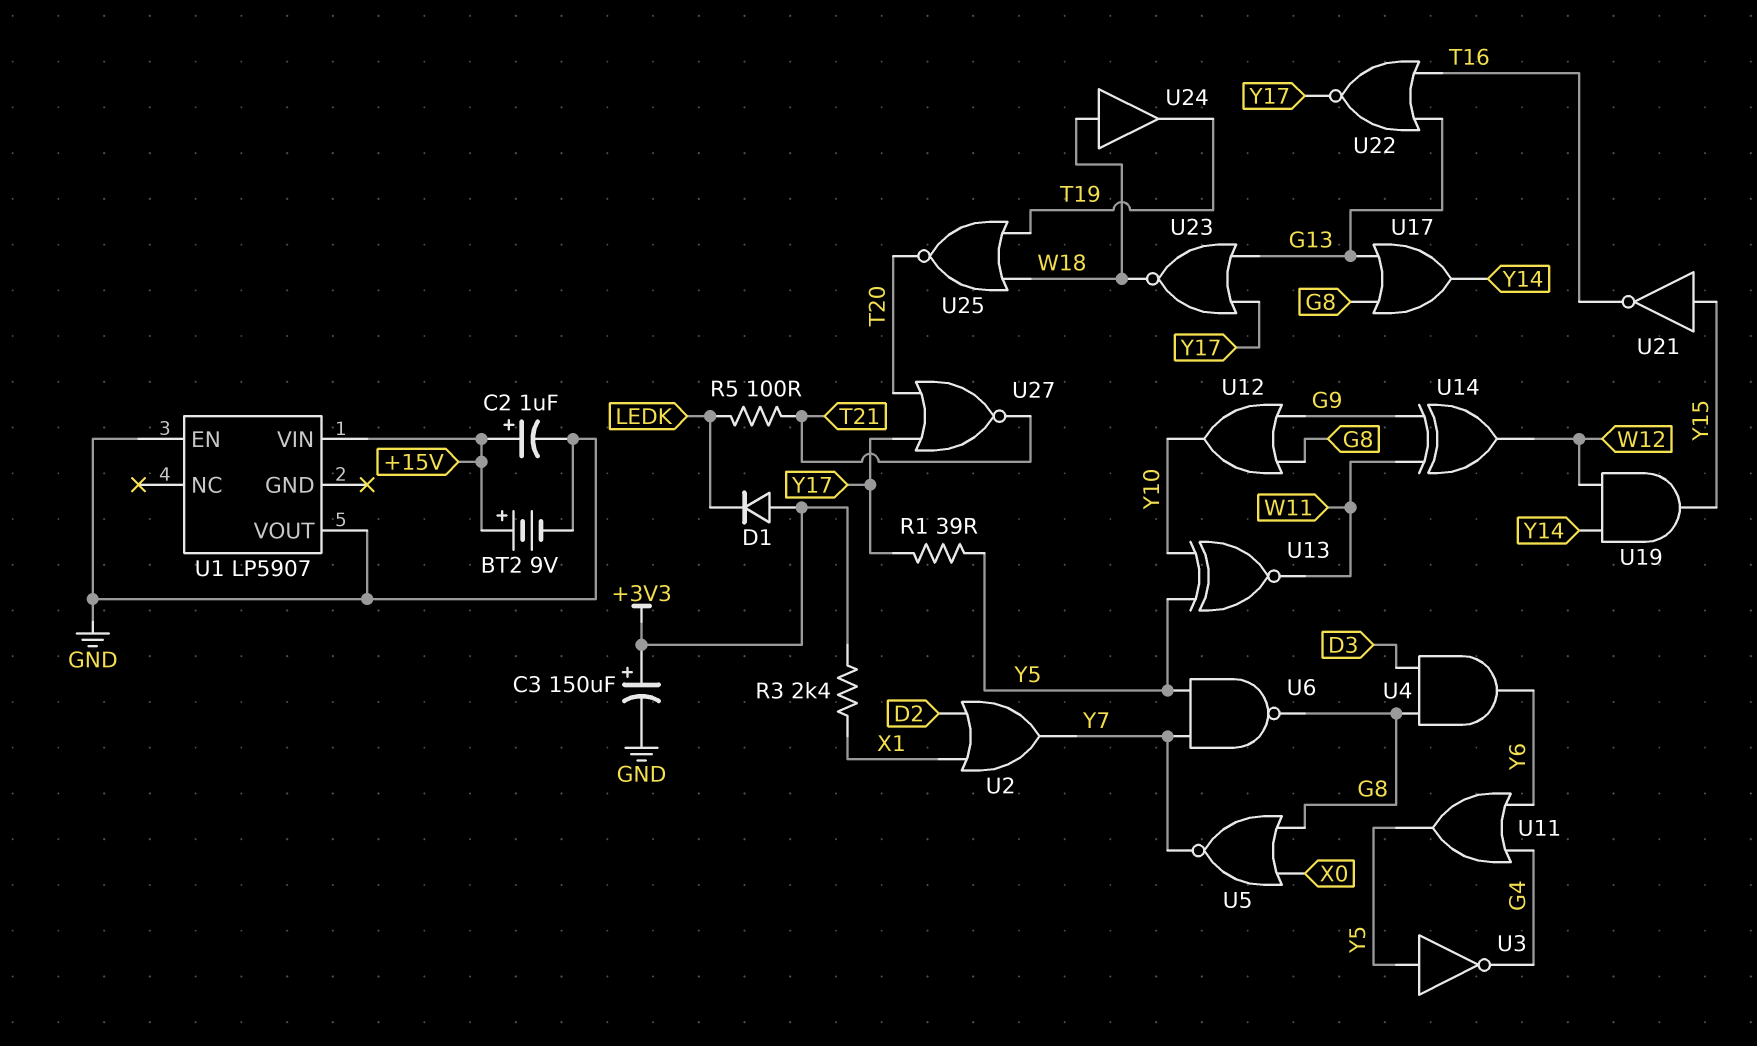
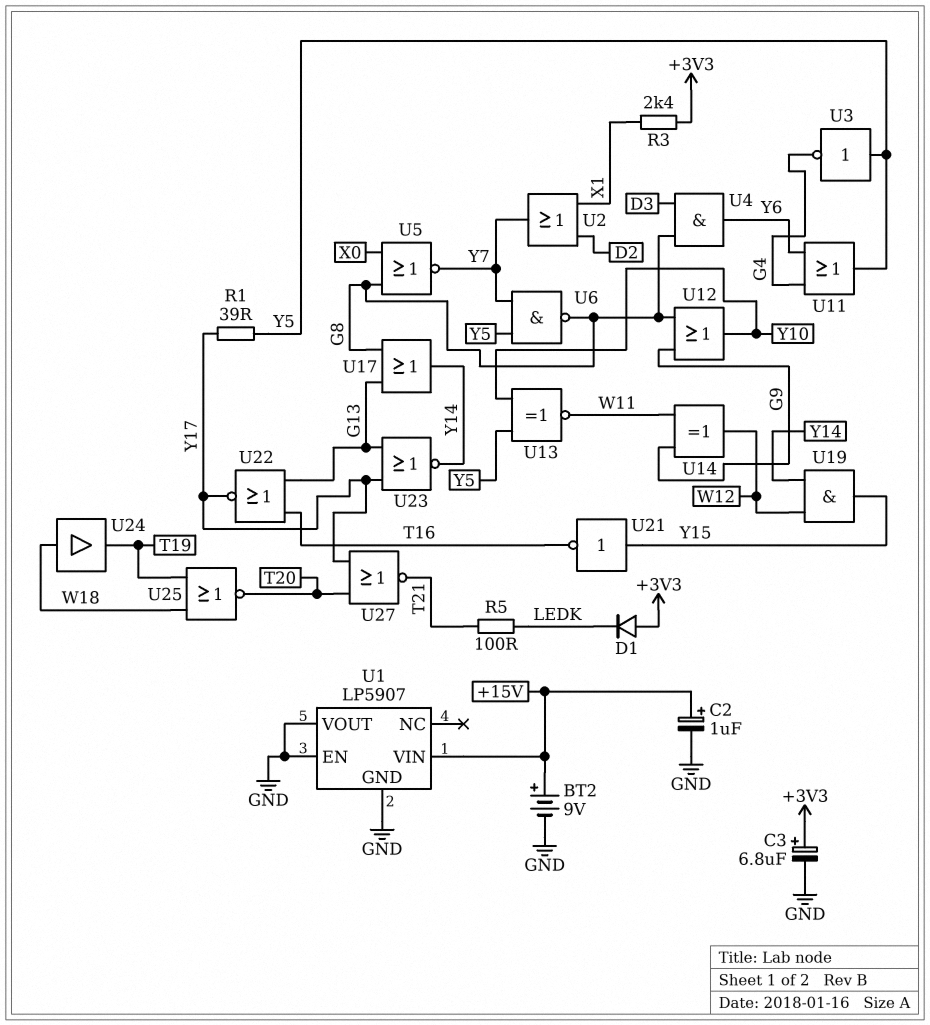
C3: 150uF (plus +3V3, minus GND) -> 6.8uF (plus +3V3, minus GND)
U1 pin GND: none -> GND
U23: NOR (in G13, in Y17, out W18) -> NOR (in G13, in Y17, out Y14)

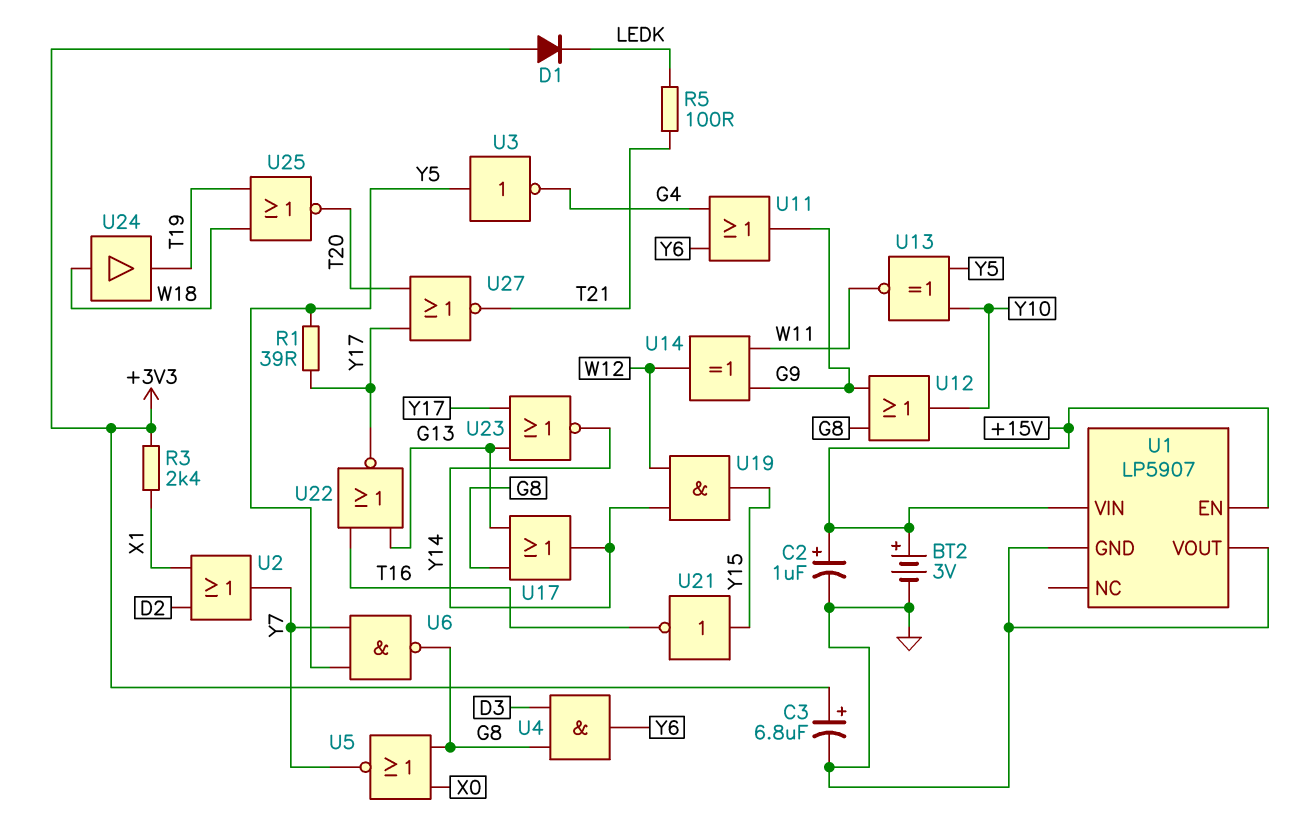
BT2: 9V (plus +15V, minus GND) -> 3V (plus +15V, minus GND)
U1 pin EN: GND -> +15V
U11: OR (in G4, in Y6, out Y5) -> OR (in G4, in Y6, out G9)

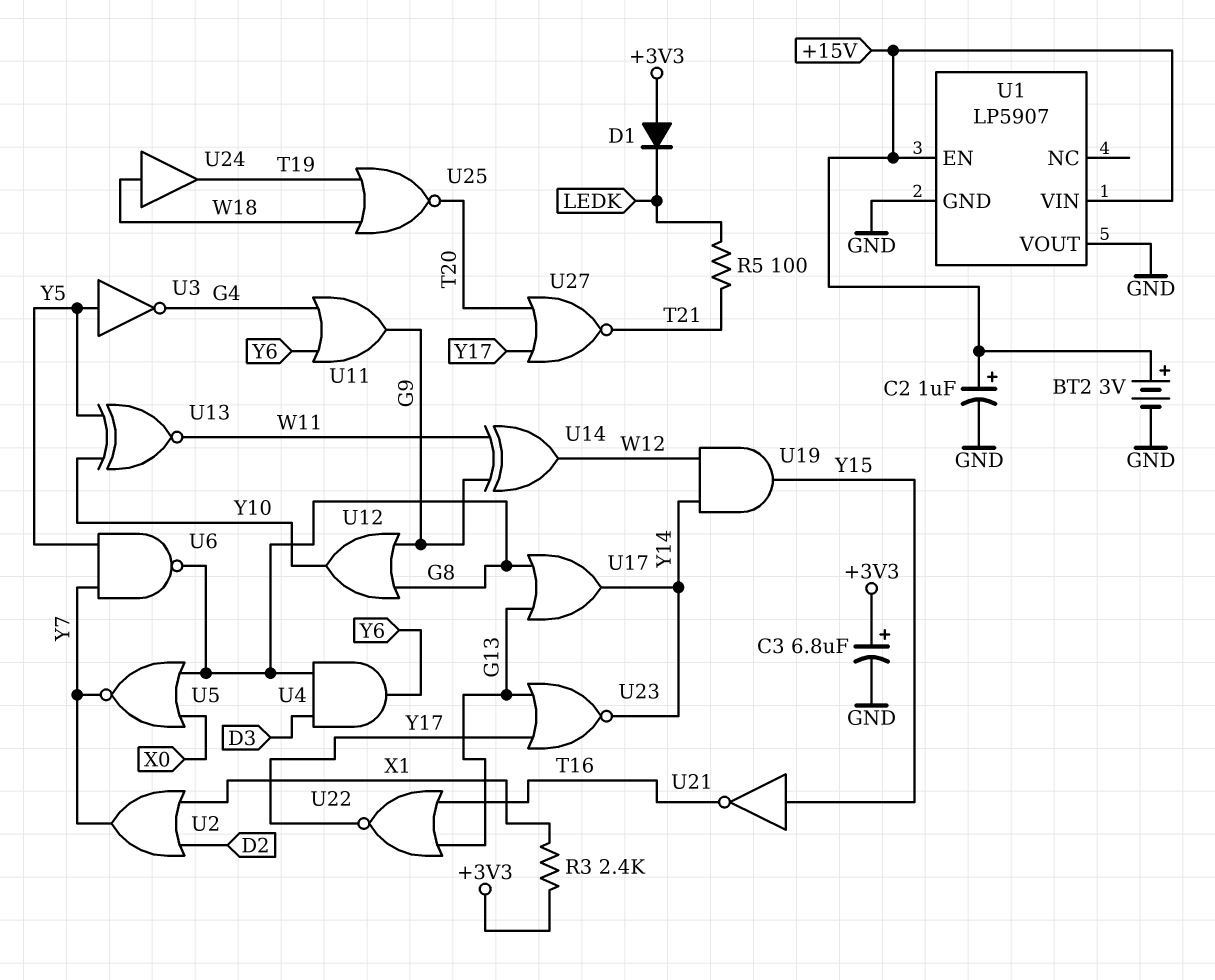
R1: 39 (Y5, Y17) -> none

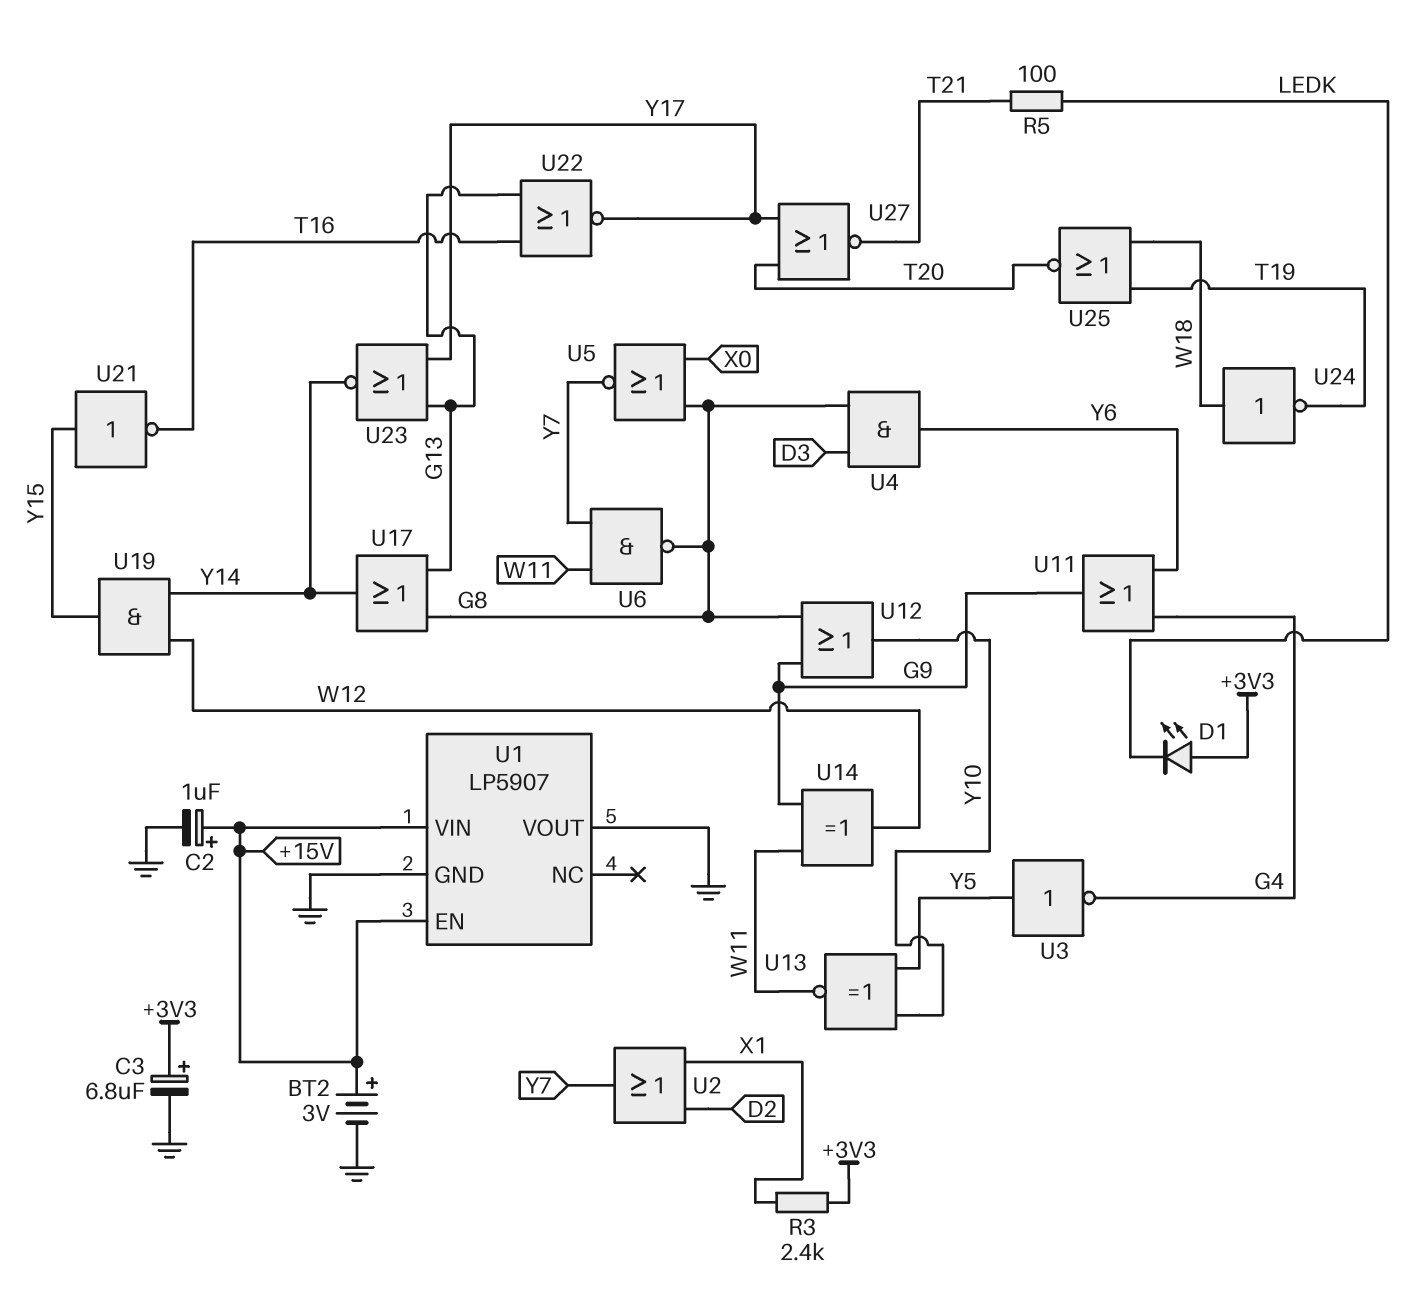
D1: diode (A +3V3, K LEDK) -> LED (A +3V3, K LEDK)
U6: NAND (in Y5, in Y7, out G8) -> NAND (in W11, in Y7, out G8)
U24: buffer (in W18, out T19) -> NOT (in W18, out T19)

